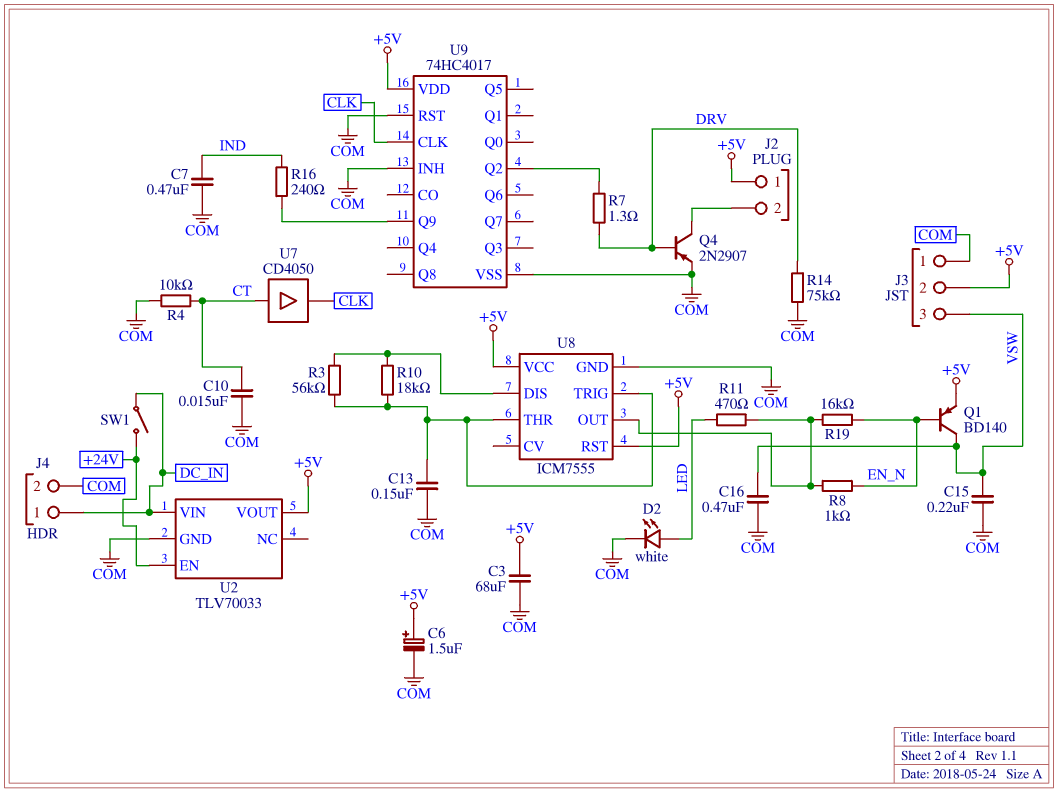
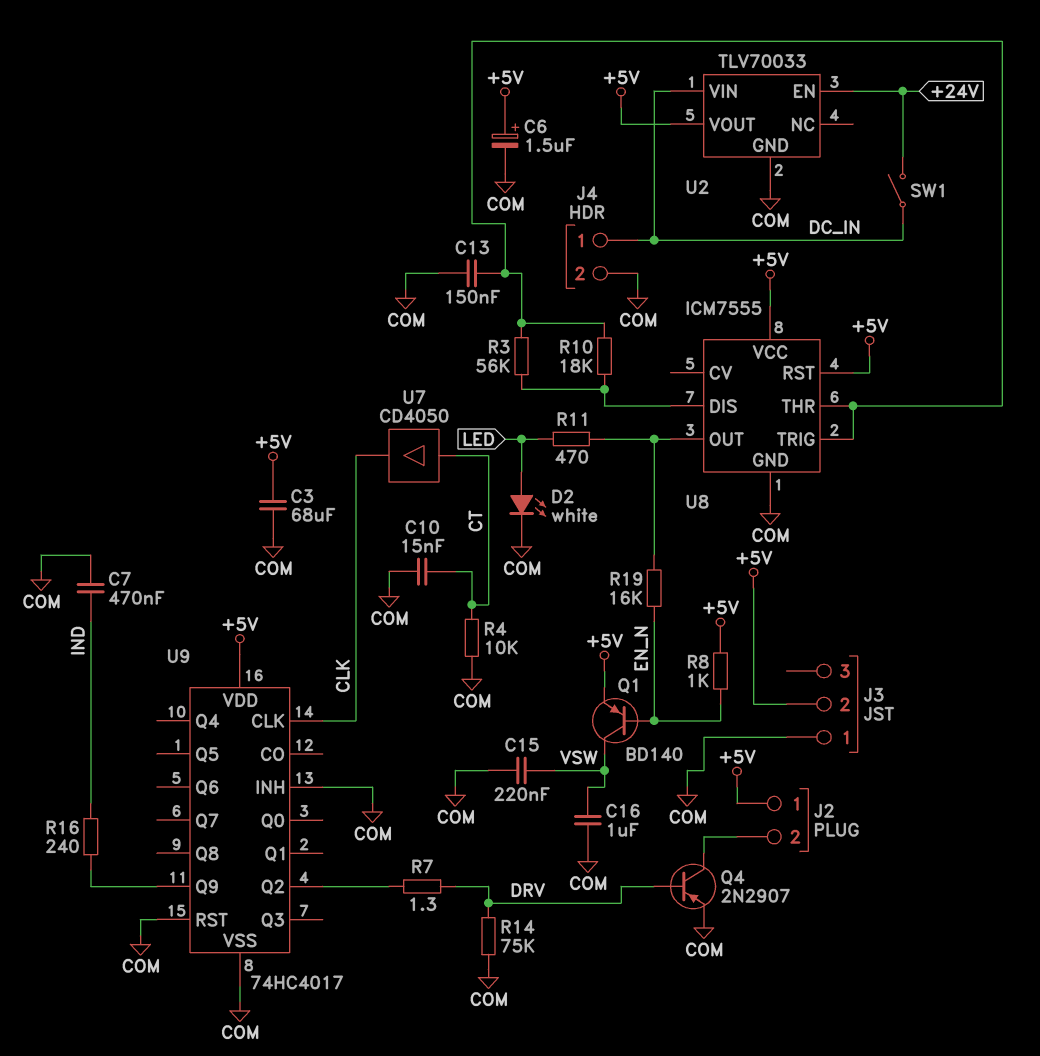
C16: 470nF (COM, VSW) -> 1uF (COM, VSW)
J3 pin 3: VSW -> none
R8: 1k (EN_N, U8/OUT) -> 1k (+5V, EN_N)

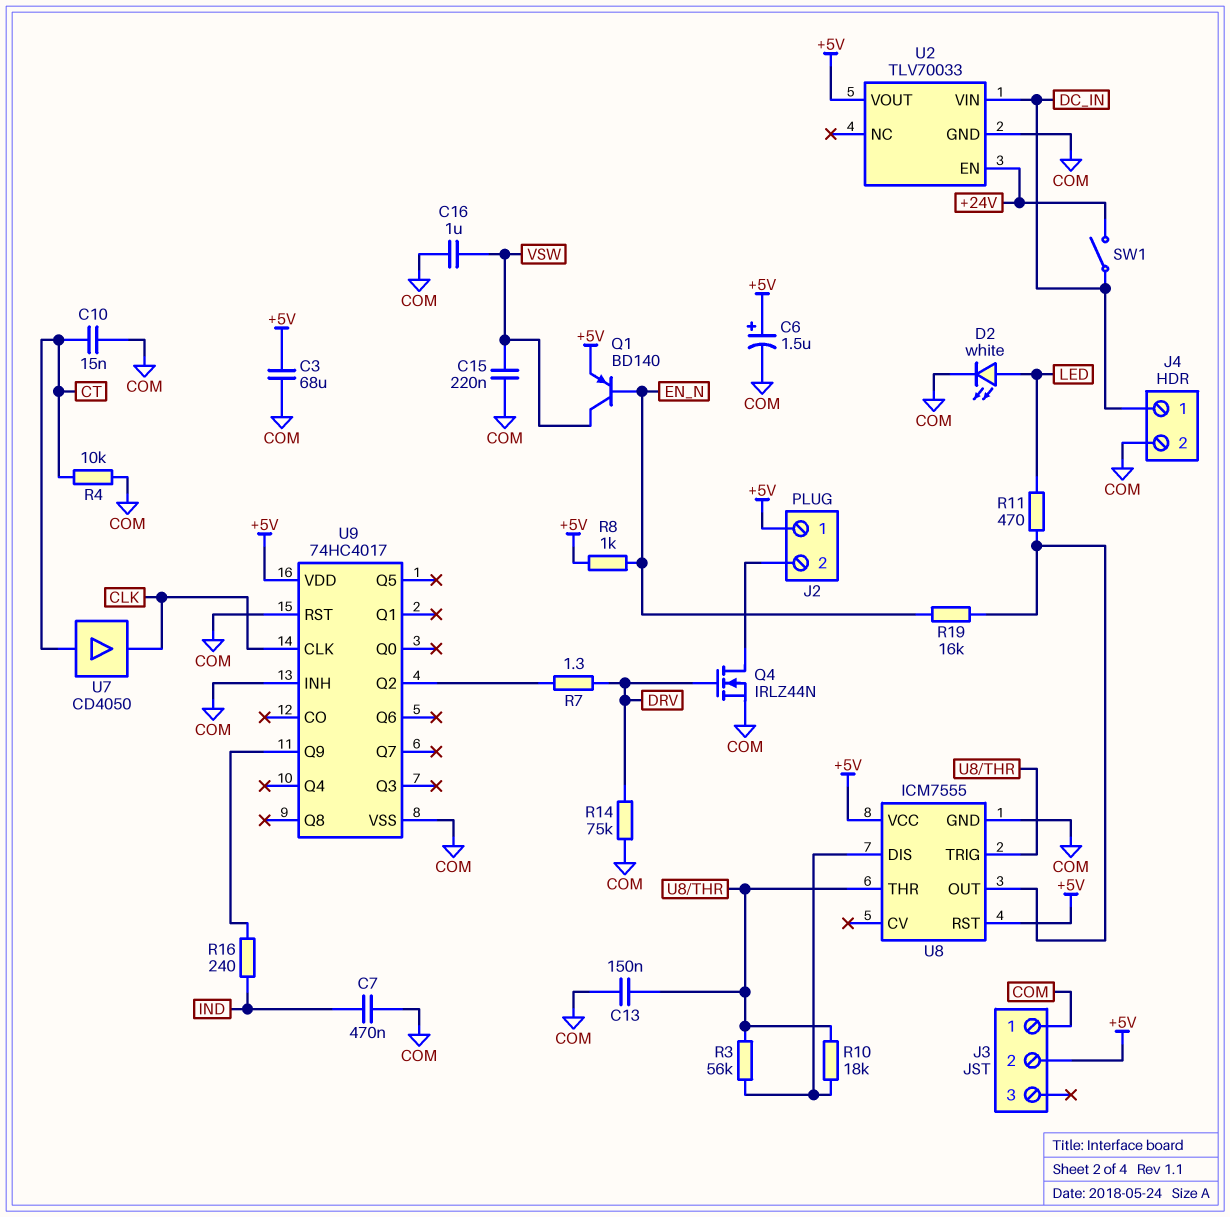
Q4: PNP 2N2907 (B DRV, C J2/2, E COM) -> NMOS IRLZ44N (G DRV, D J2/2, S COM)

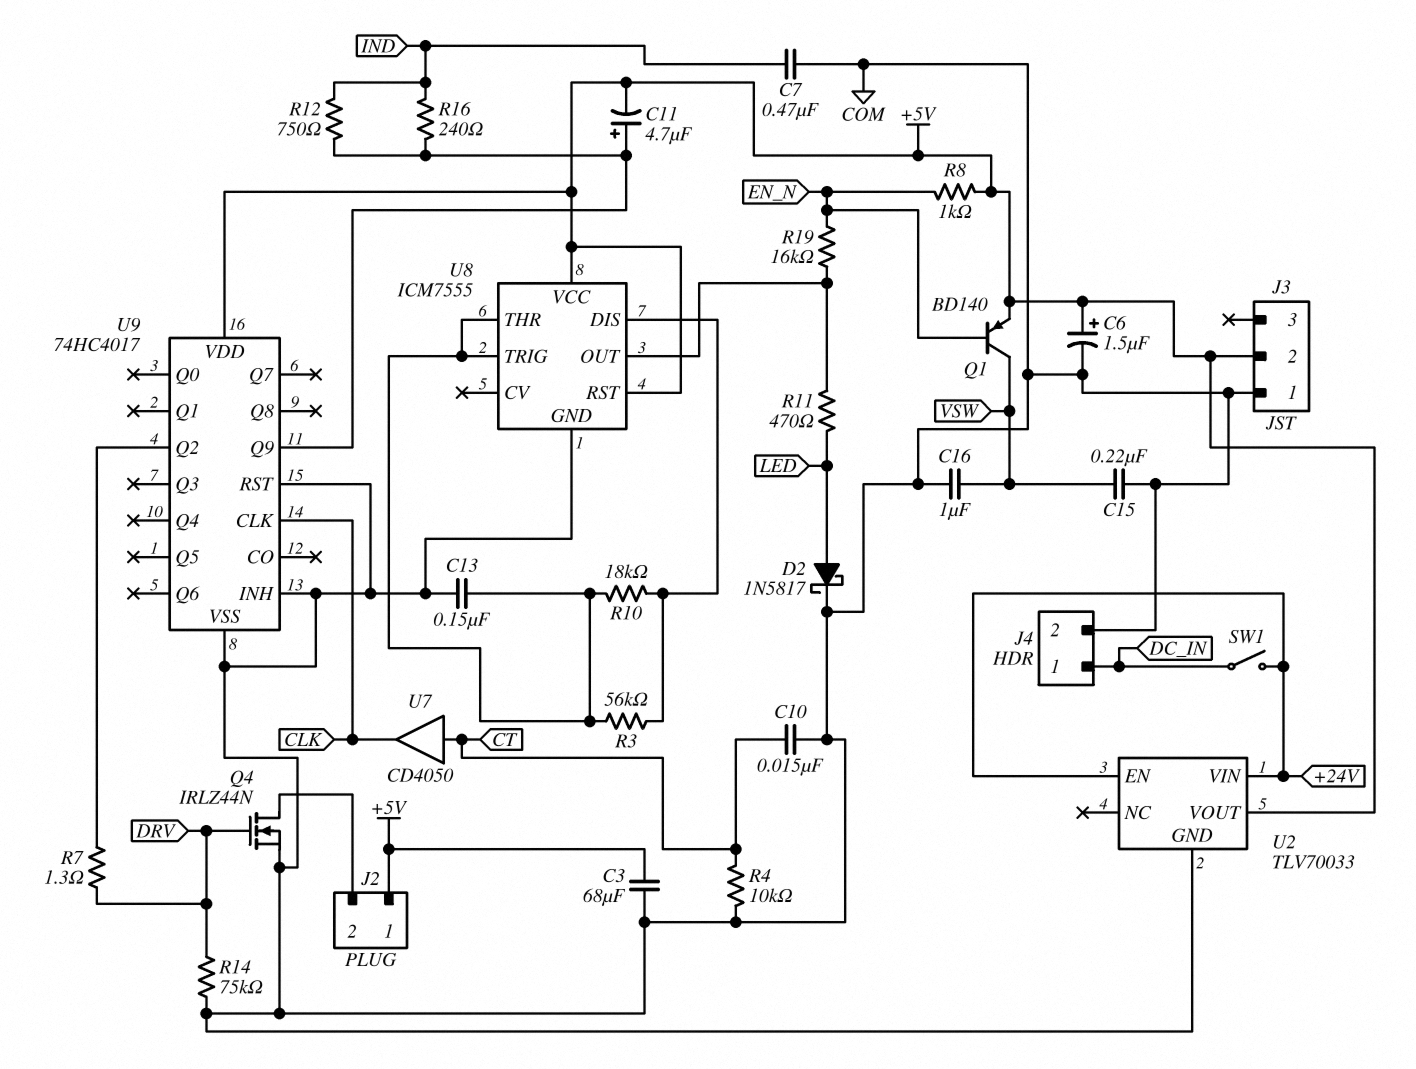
C11: none -> 4.7uF (plus U9/Q9, minus +5V)
D2: LED white (A LED, K COM) -> schottky 1N5817 (A LED, K COM)
R12: none -> 750 (IND, U9/Q9)
U2 pin VIN: DC_IN -> +24V

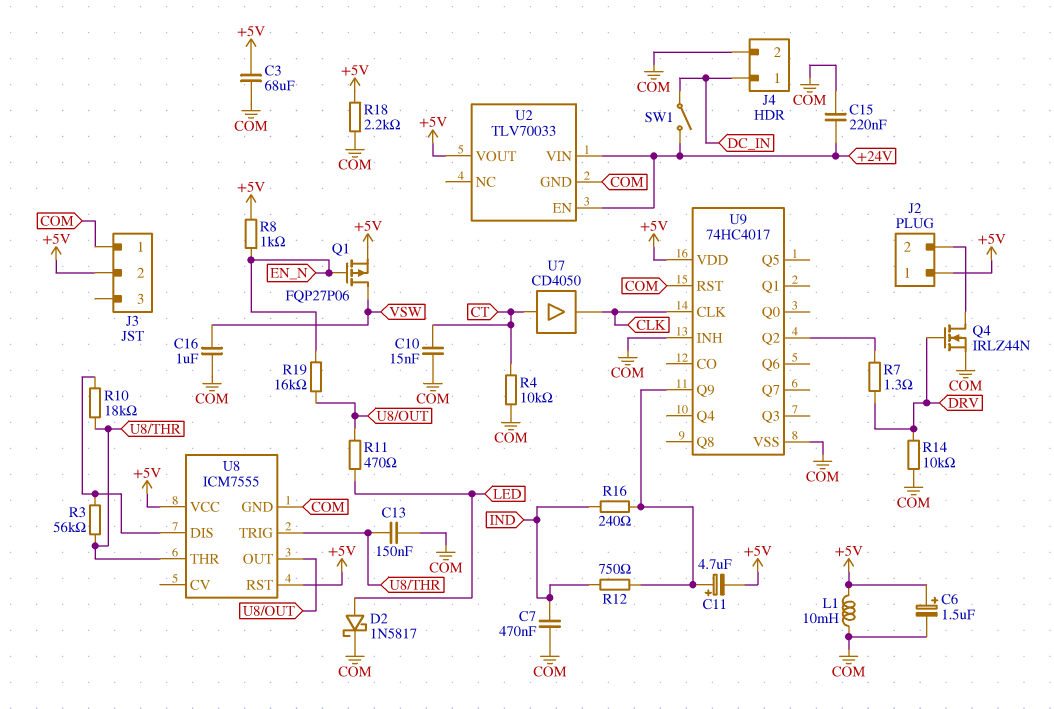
C15: 220nF (COM, VSW) -> 220nF (+24V, COM)
L1: none -> 10mH (+5V, COM)
Q1: PNP BD140 (B EN_N, C VSW, E +5V) -> PMOS FQP27P06 (G EN_N, D VSW, S +5V)
R14: 75k (COM, DRV) -> 10k (COM, DRV)
R18: none -> 2.2k (+5V, COM)

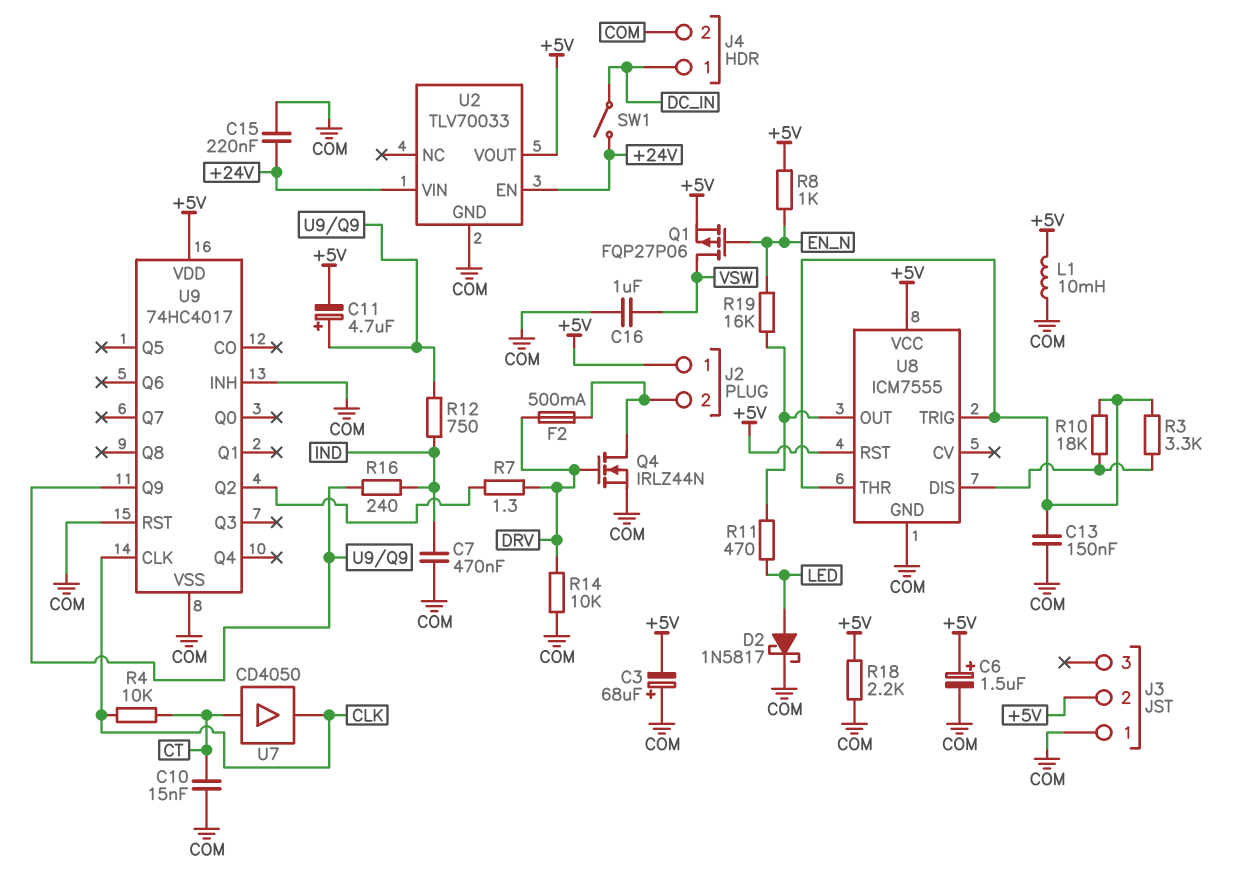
C3: 68uF (+5V, COM) -> 68uF (plus COM, minus +5V)
F2: none -> 500mA (DRV, J2/2)
R3: 56k (U8/DIS, U8/THR) -> 3.3k (U8/DIS, U8/THR)
R4: 10k (COM, CT) -> 10k (CLK, CT)

